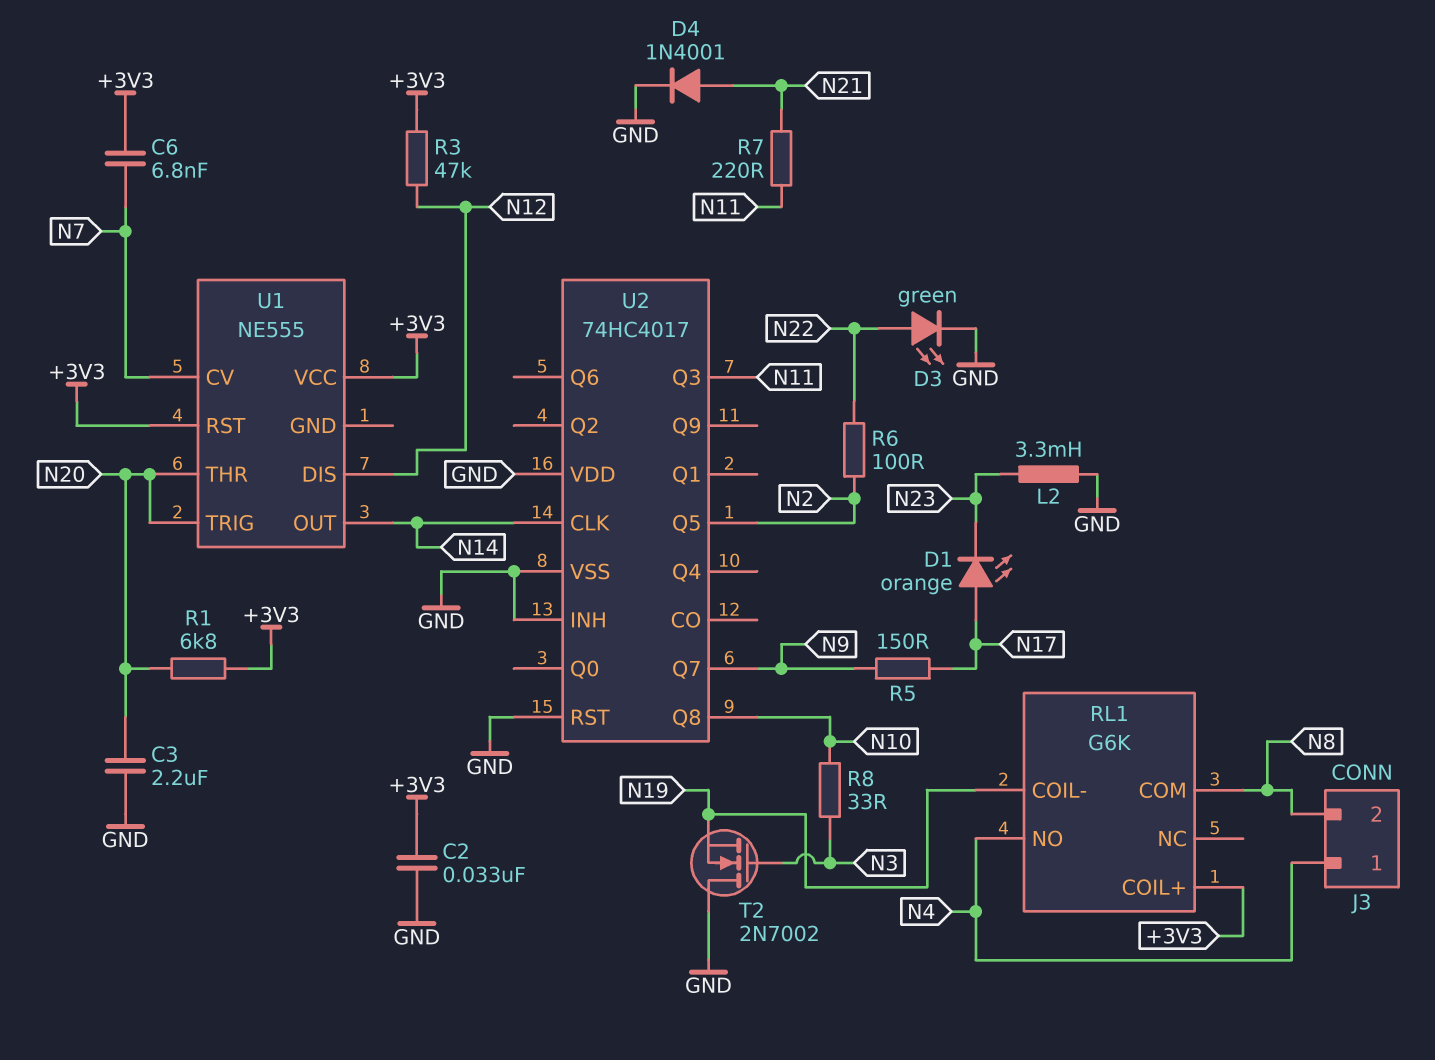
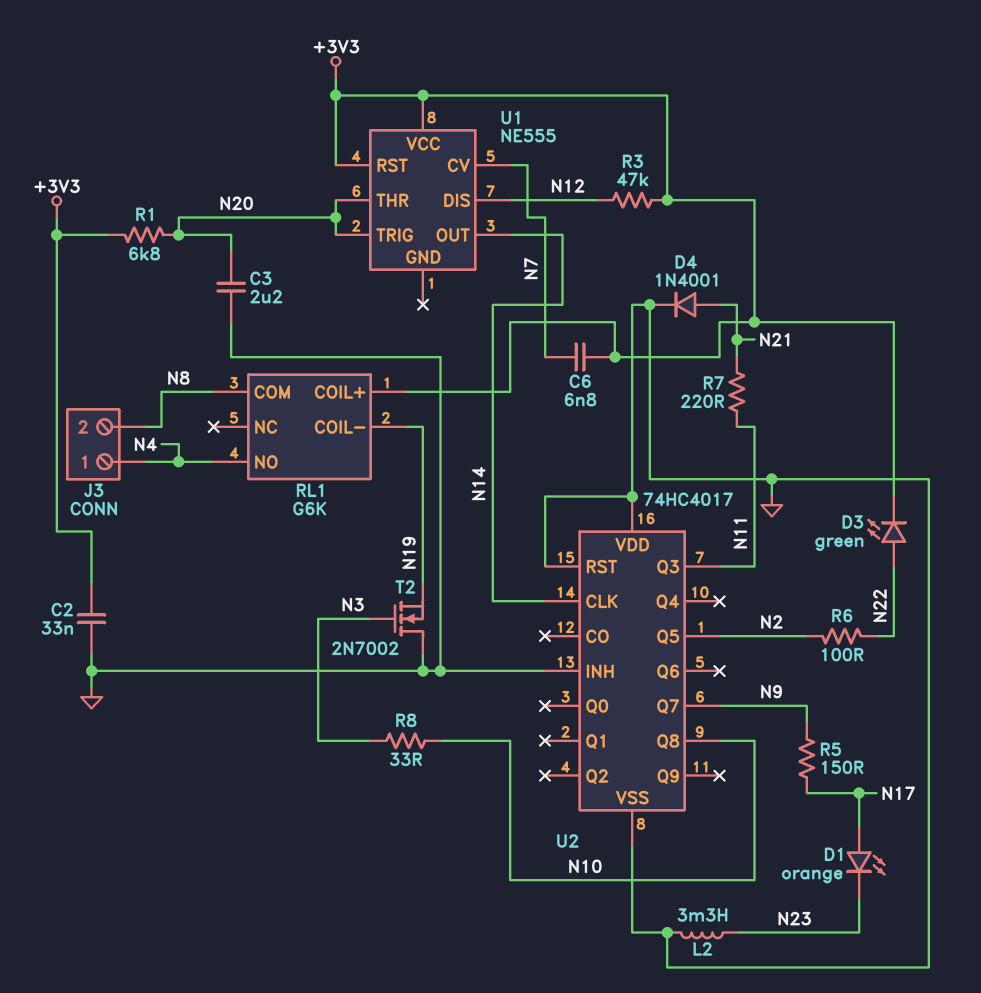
D3: LED green (A N22, K GND) -> LED green (A N22, K +3V3)

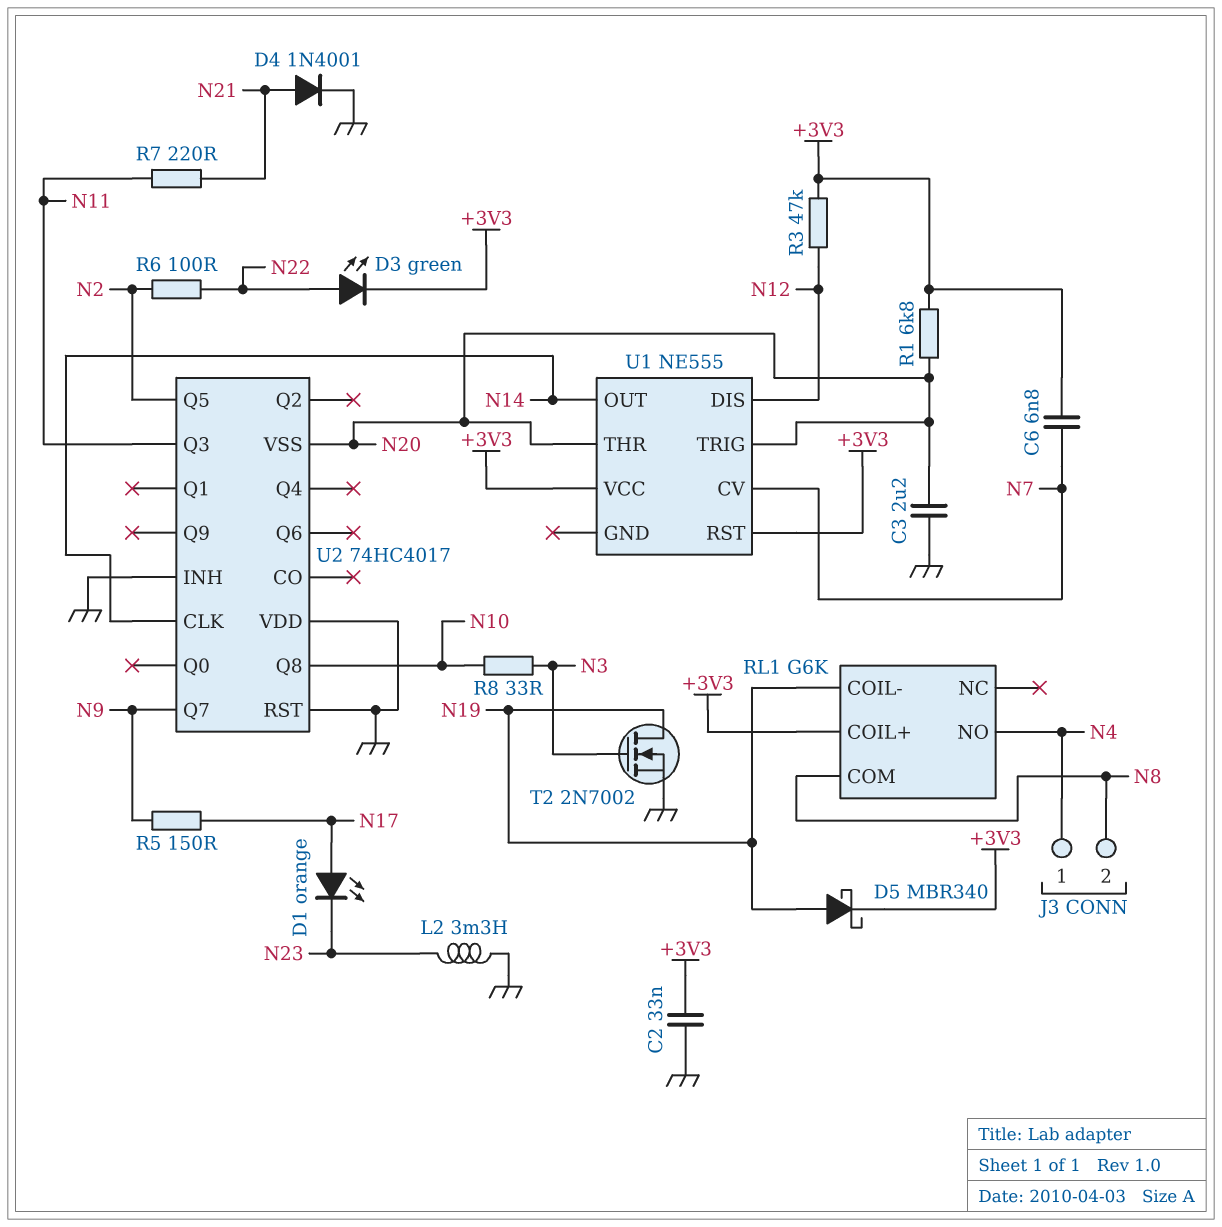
D5: none -> schottky MBR340 (A N19, K +3V3)
T2: NMOS 2N7002 (G N3, D GND, S N19) -> NMOS 2N7002 (G N3, D N19, S GND)
U2 pin VSS: GND -> N20

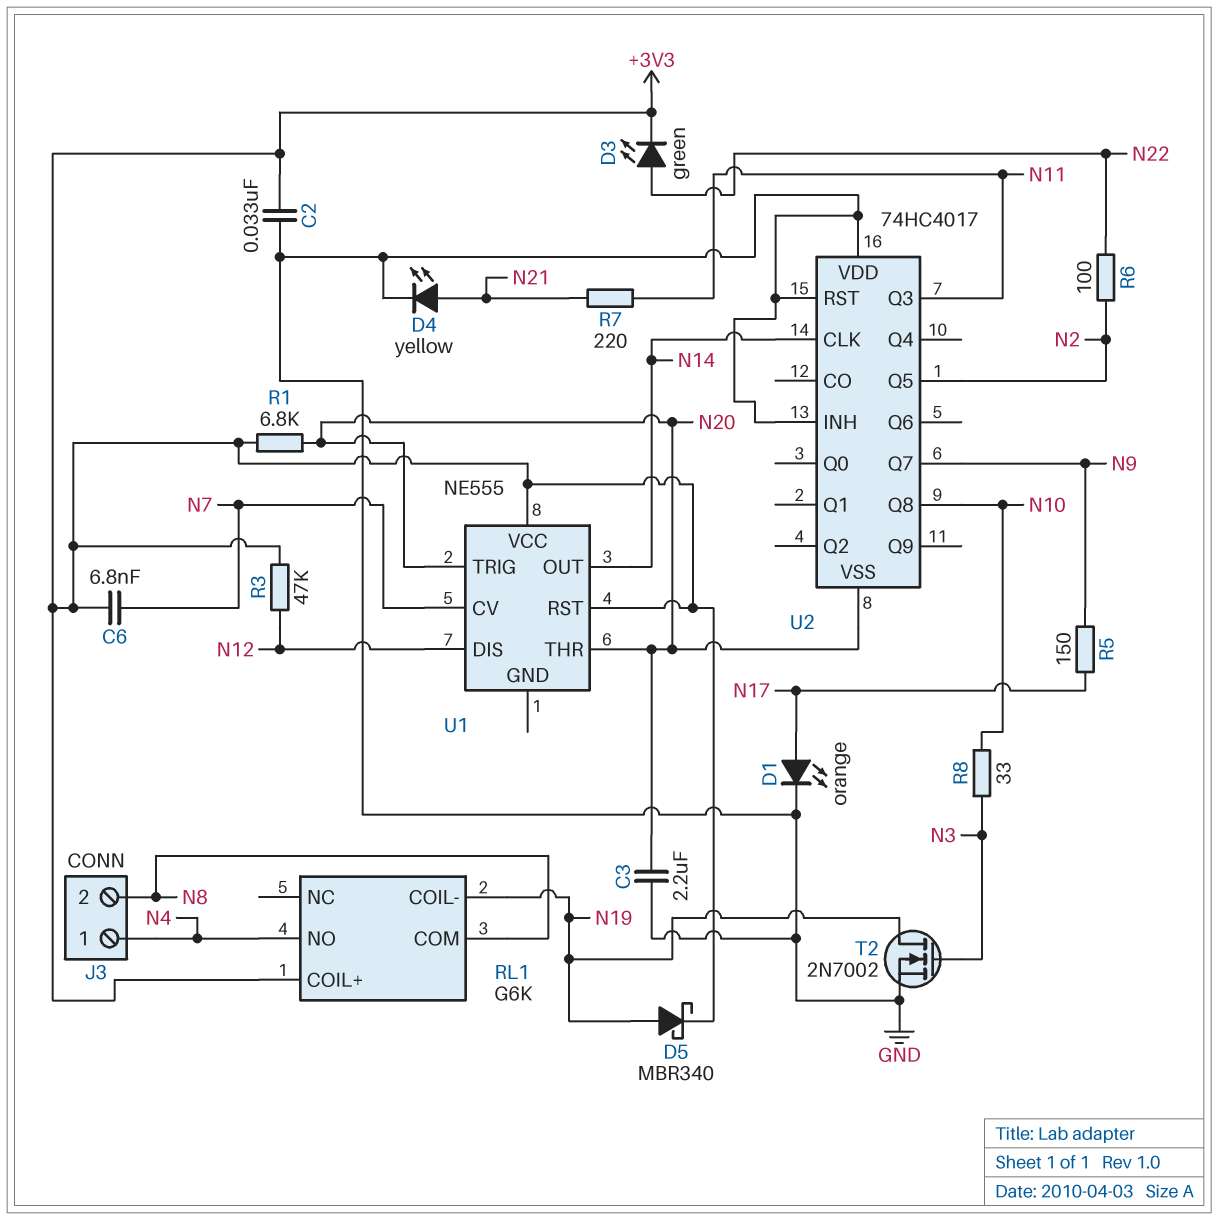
D1: LED orange (A N17, K N23) -> LED orange (A N17, K GND)
D4: diode 1N4001 (A N21, K GND) -> LED yellow (A N21, K GND)
L2: 3.3mH (GND, N23) -> none

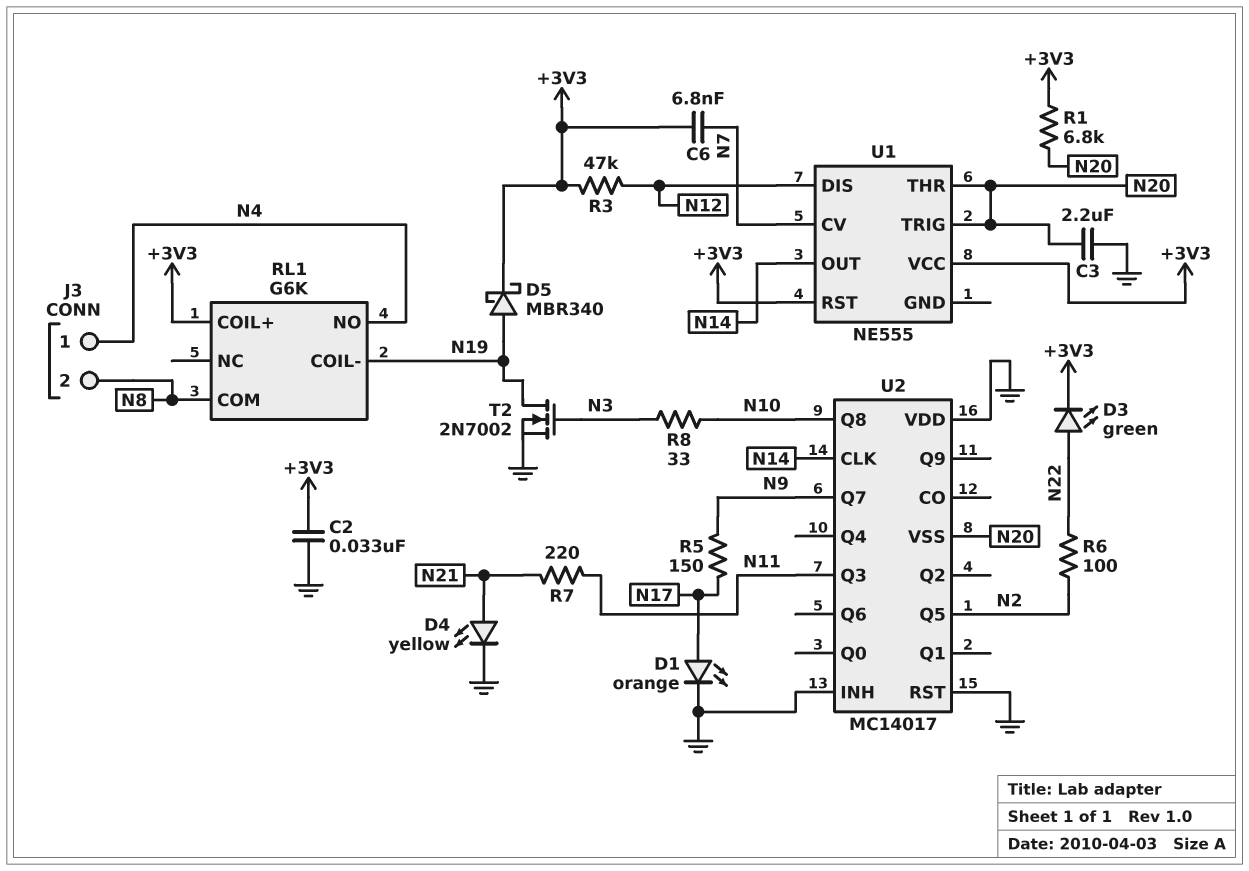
U2: 74HC4017 -> MC14017

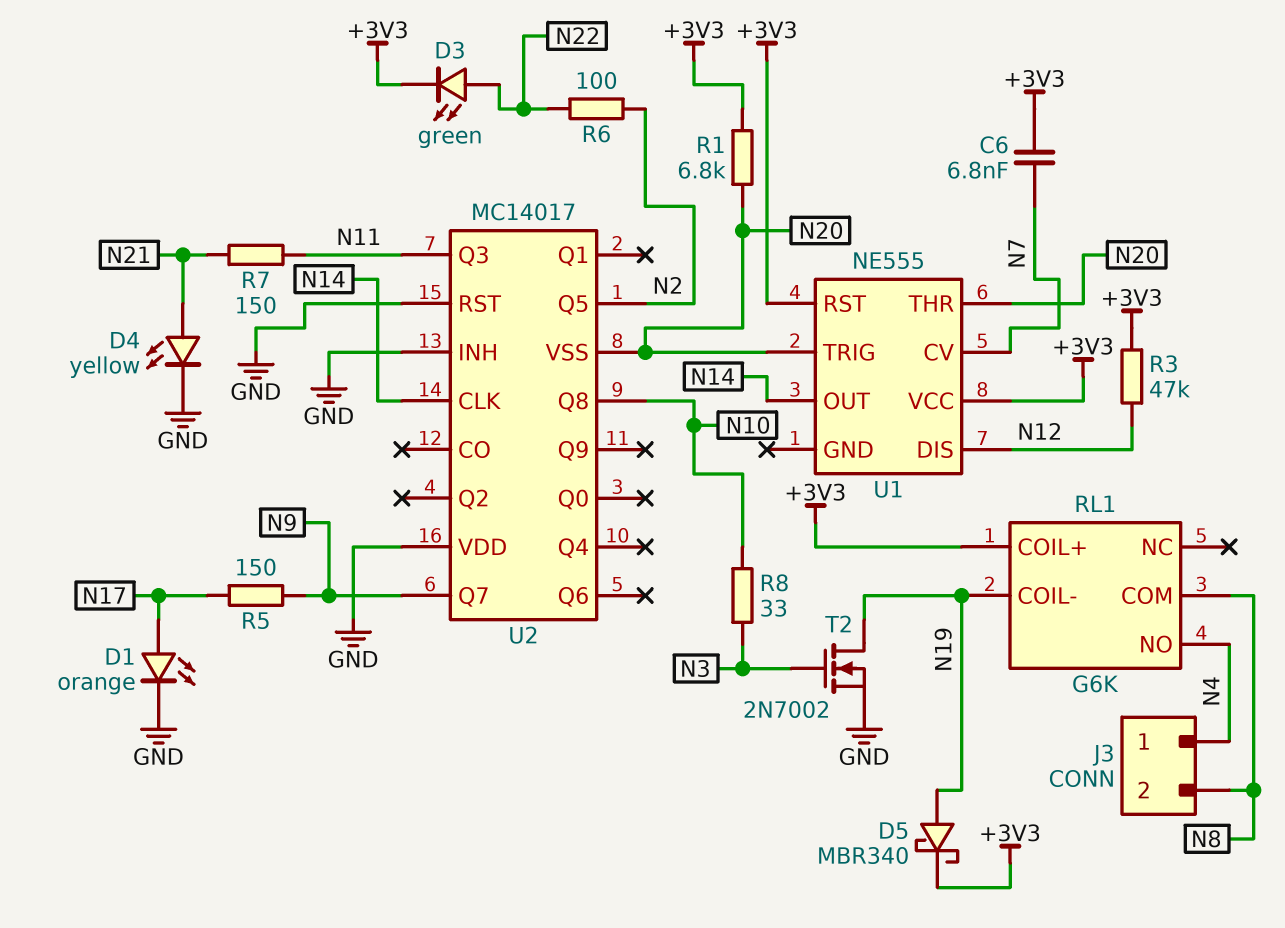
C2: 33nF (+3V3, GND) -> none
C3: 2.2uF (GND, N20) -> none
R7: 220 (N11, N21) -> 150 (N11, N21)

